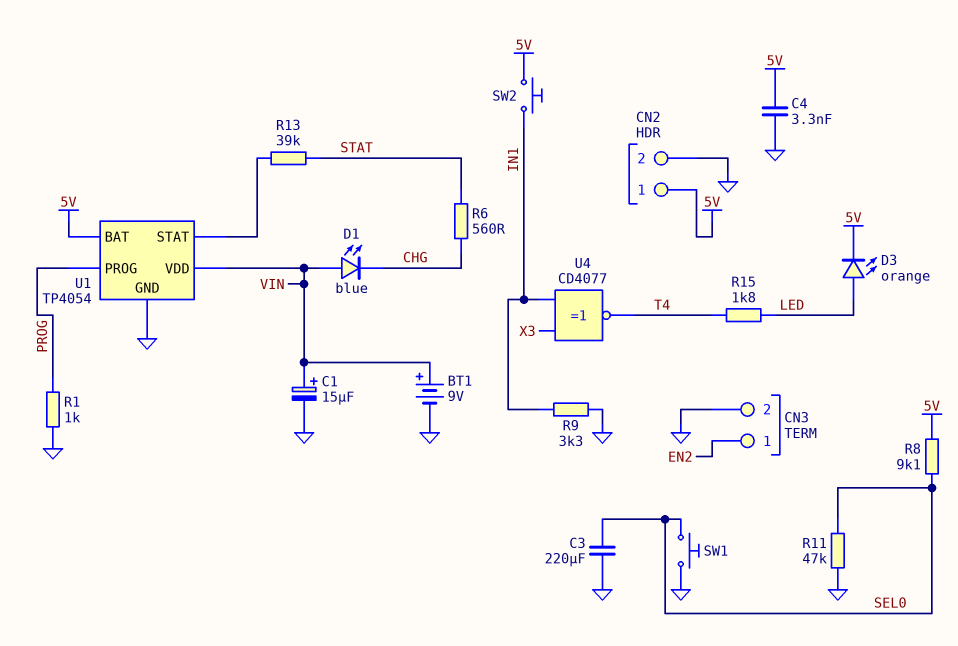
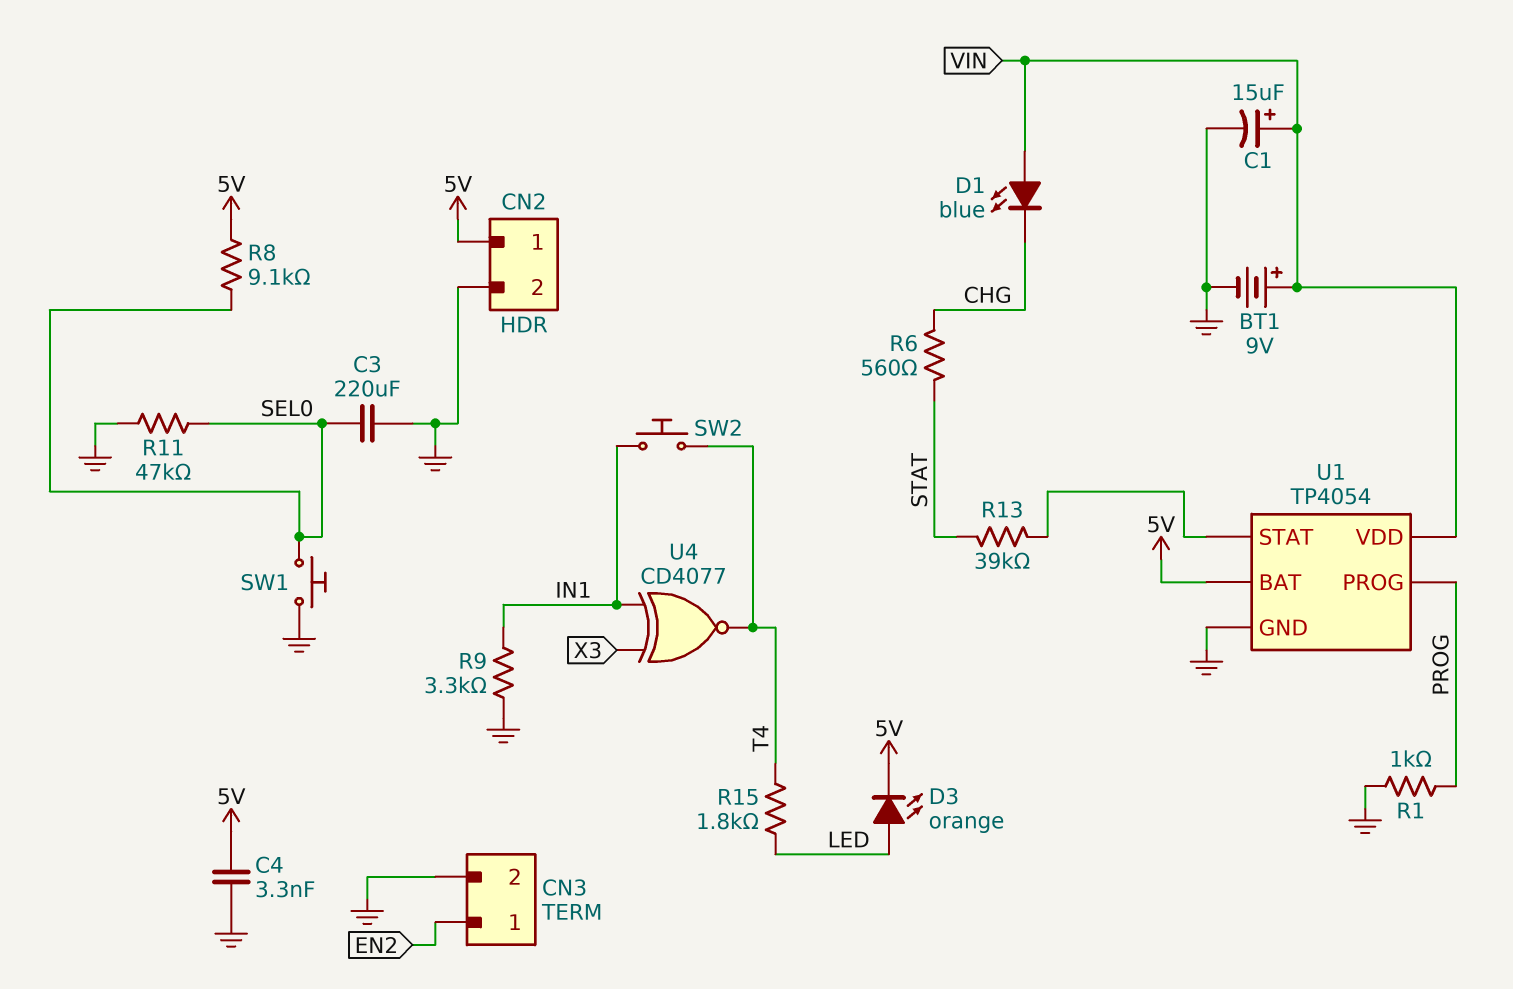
SW2: button (5V, IN1) -> button (IN1, T4)

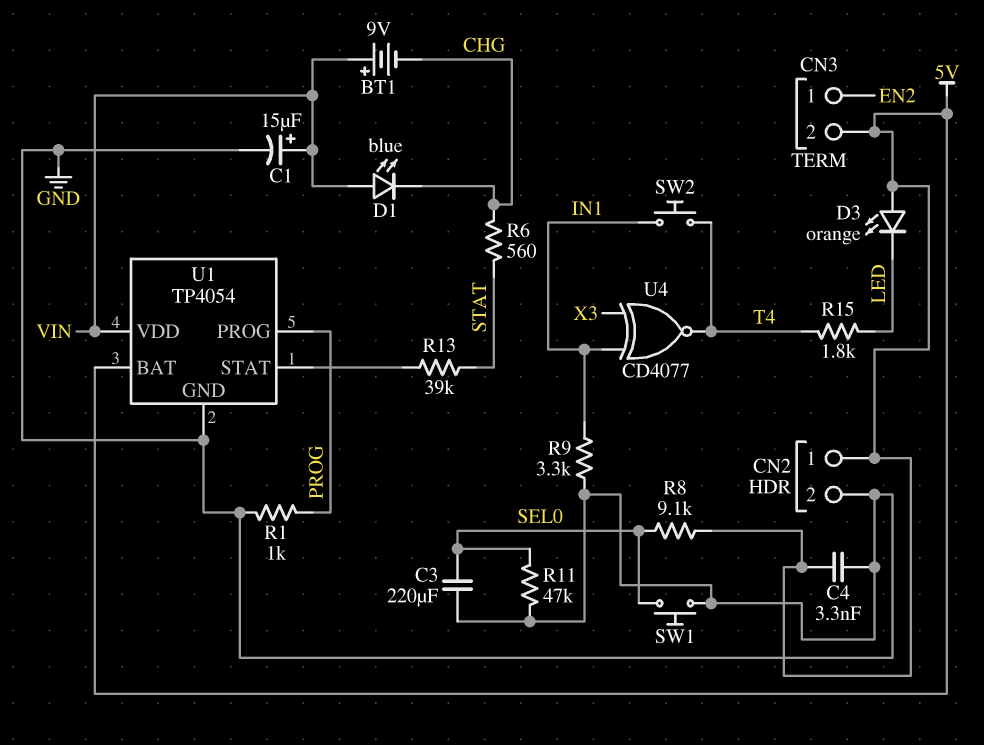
BT1: 9V (plus VIN, minus GND) -> 9V (plus VIN, minus CHG)
CN3 pin 2: GND -> 5V
D3: LED orange (A LED, K 5V) -> LED orange (A 5V, K LED)

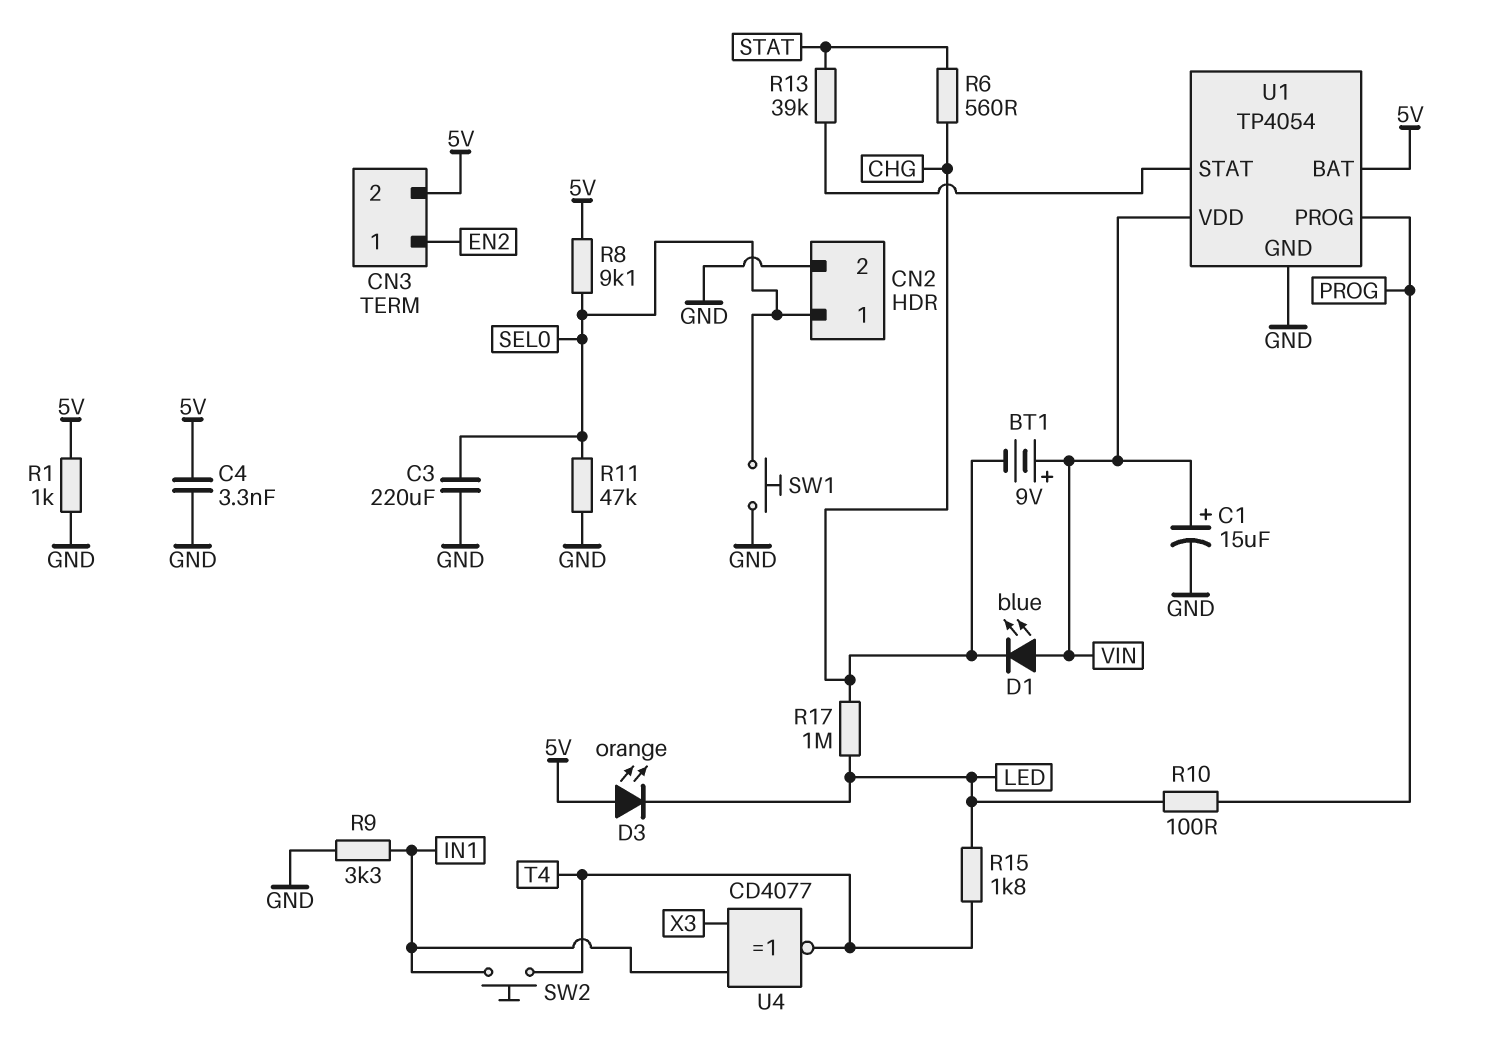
CN2 pin 1: 5V -> SEL0
R1: 1k (GND, PROG) -> 1k (5V, GND)
R10: none -> 100 (LED, PROG)
R17: none -> 1M (CHG, LED)

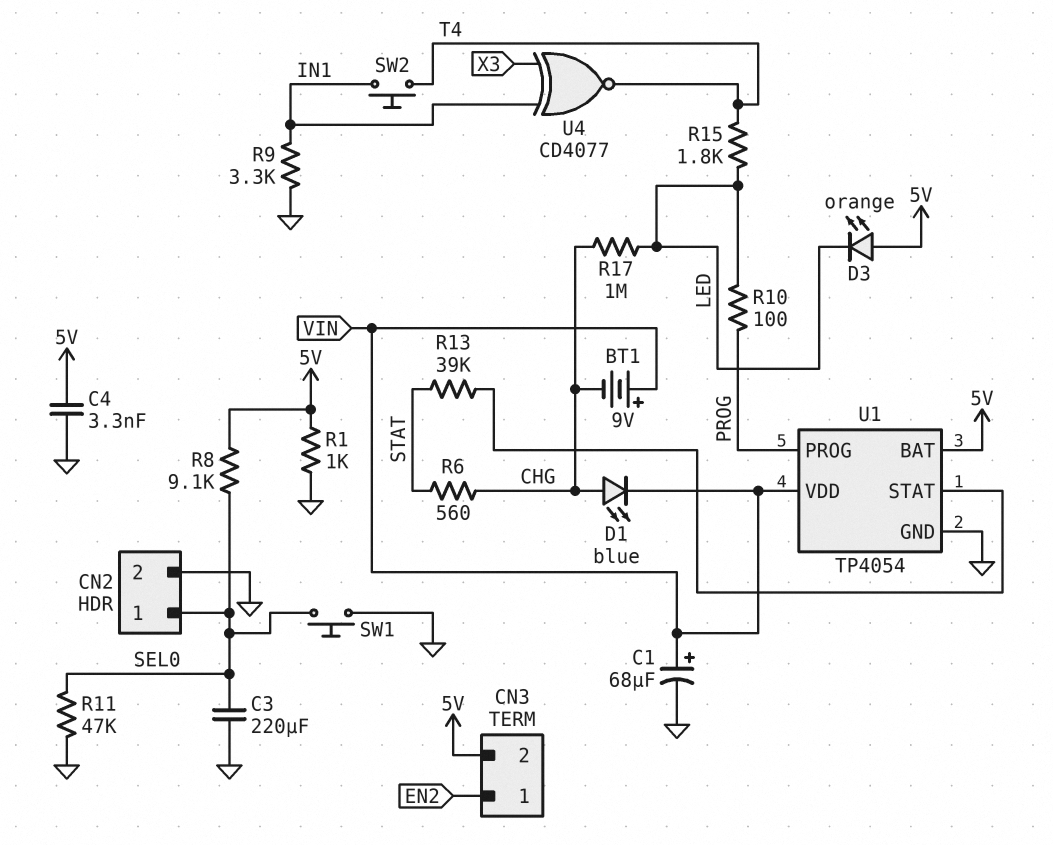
C1: 15uF (plus VIN, minus GND) -> 68uF (plus VIN, minus GND)
D1: LED blue (A VIN, K CHG) -> LED blue (A CHG, K VIN)

